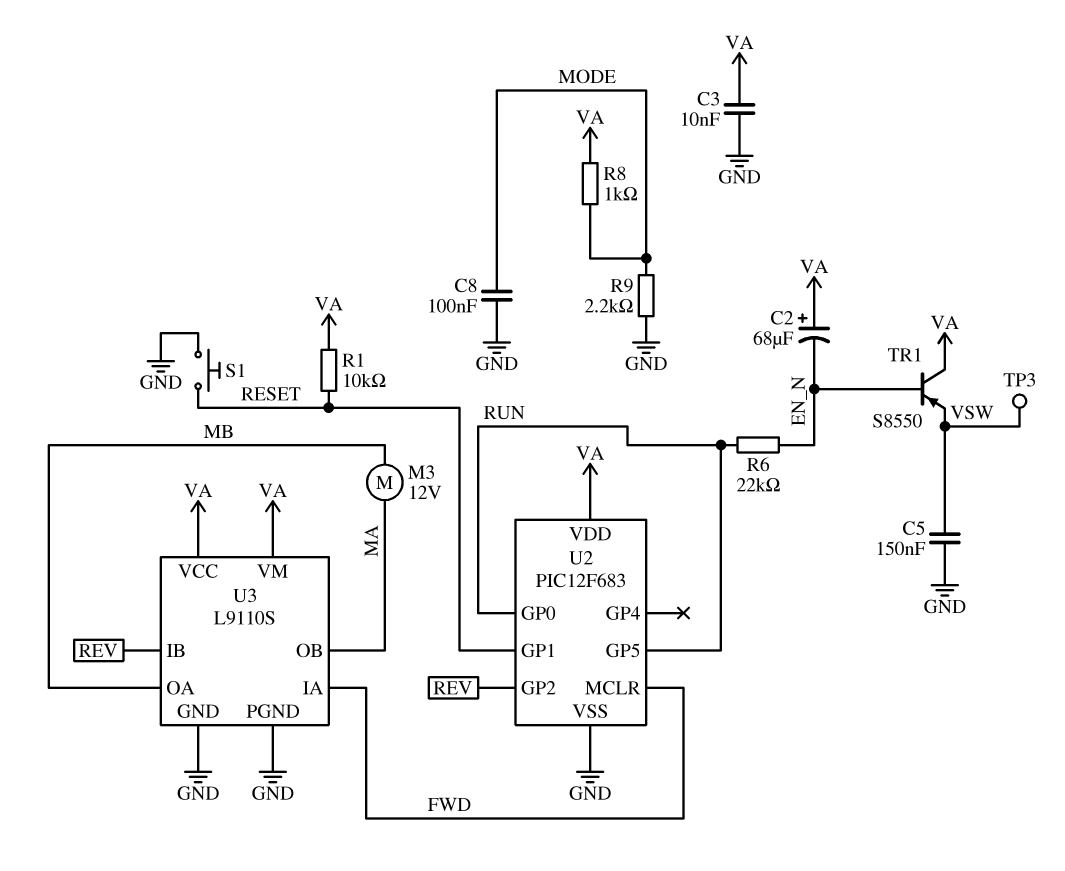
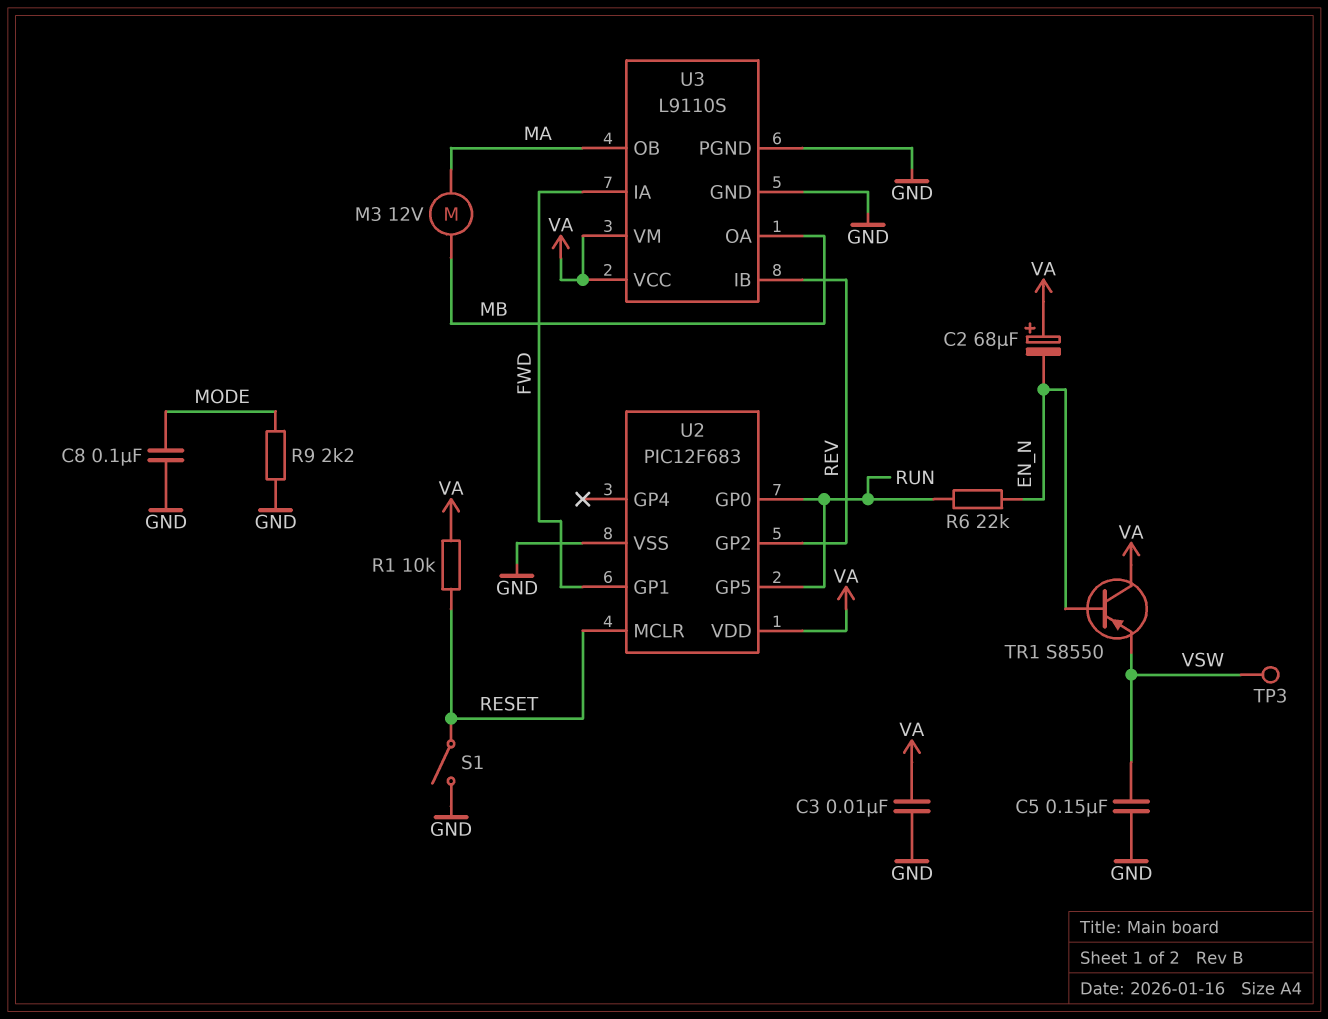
R8: 1k (MODE, VA) -> none
S1: button (GND, RESET) -> switch (GND, RESET)
U2 pin GP1: RESET -> FWD
U2 pin MCLR: FWD -> RESET

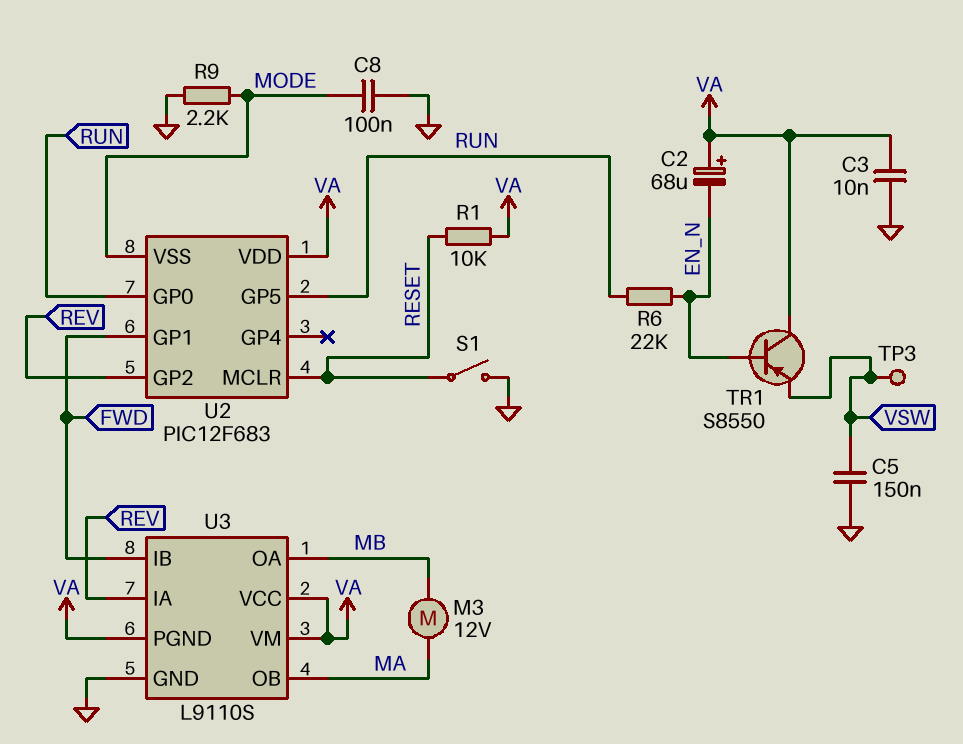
U2 pin VSS: GND -> MODE
U3 pin IA: FWD -> REV
U3 pin IB: REV -> FWD
U3 pin PGND: GND -> VA

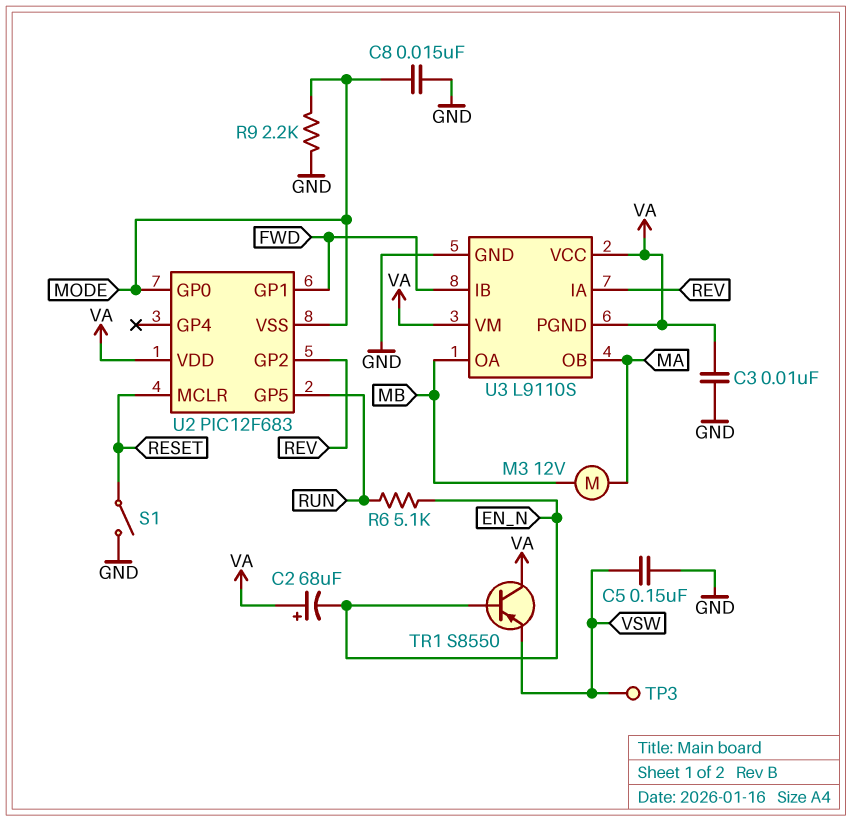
C8: 100nF (GND, MODE) -> 15nF (GND, MODE)
R1: 10k (RESET, VA) -> none
R6: 22k (EN_N, RUN) -> 5.1k (EN_N, RUN)
U2 pin GP0: RUN -> MODE

